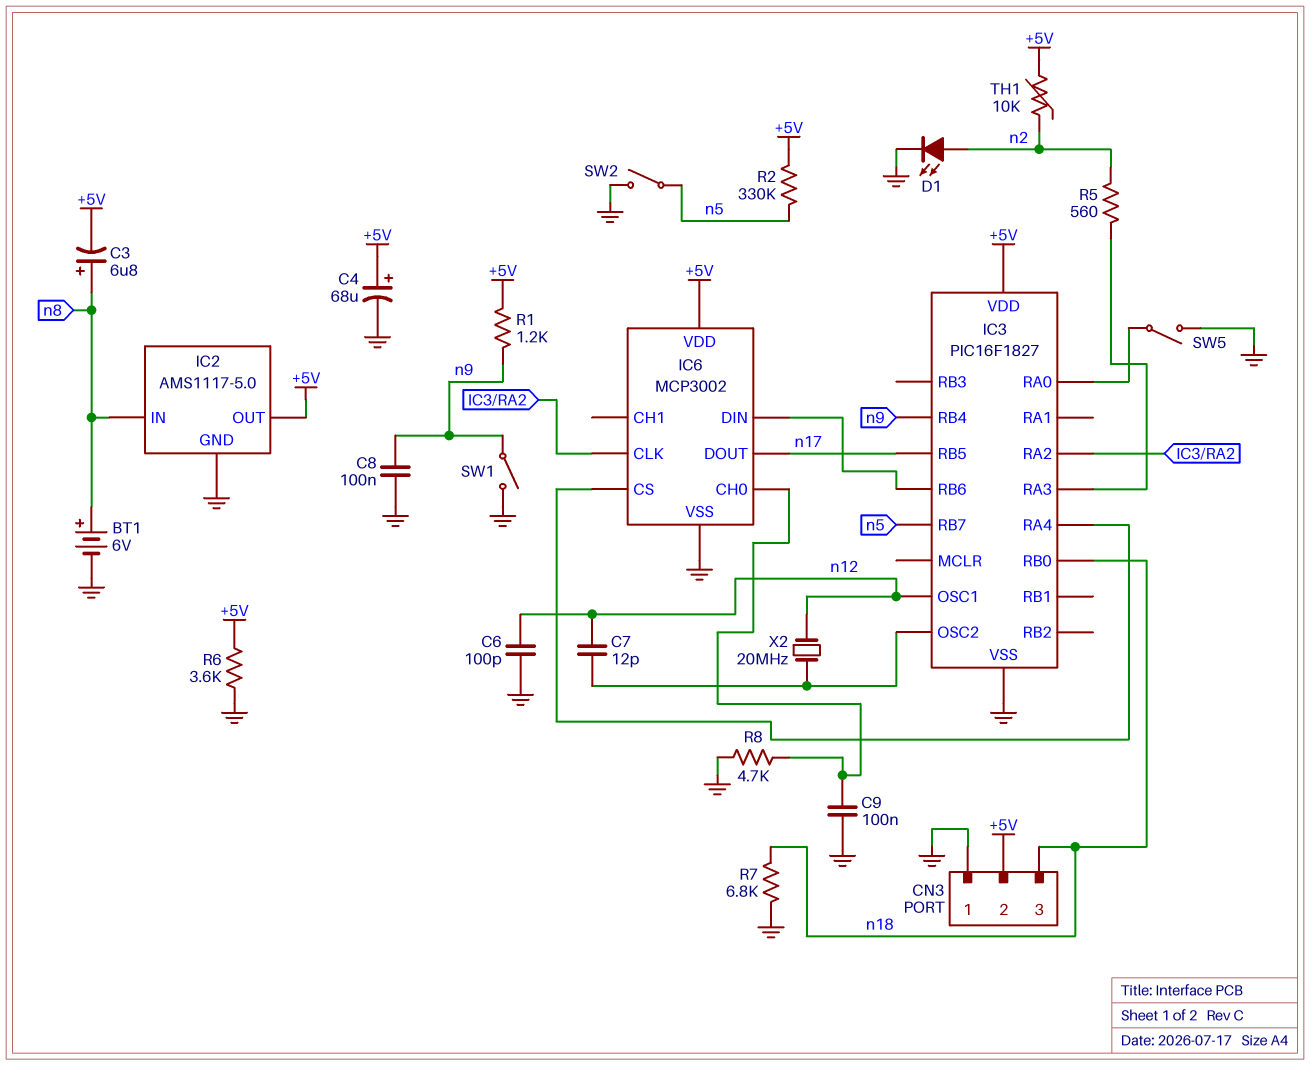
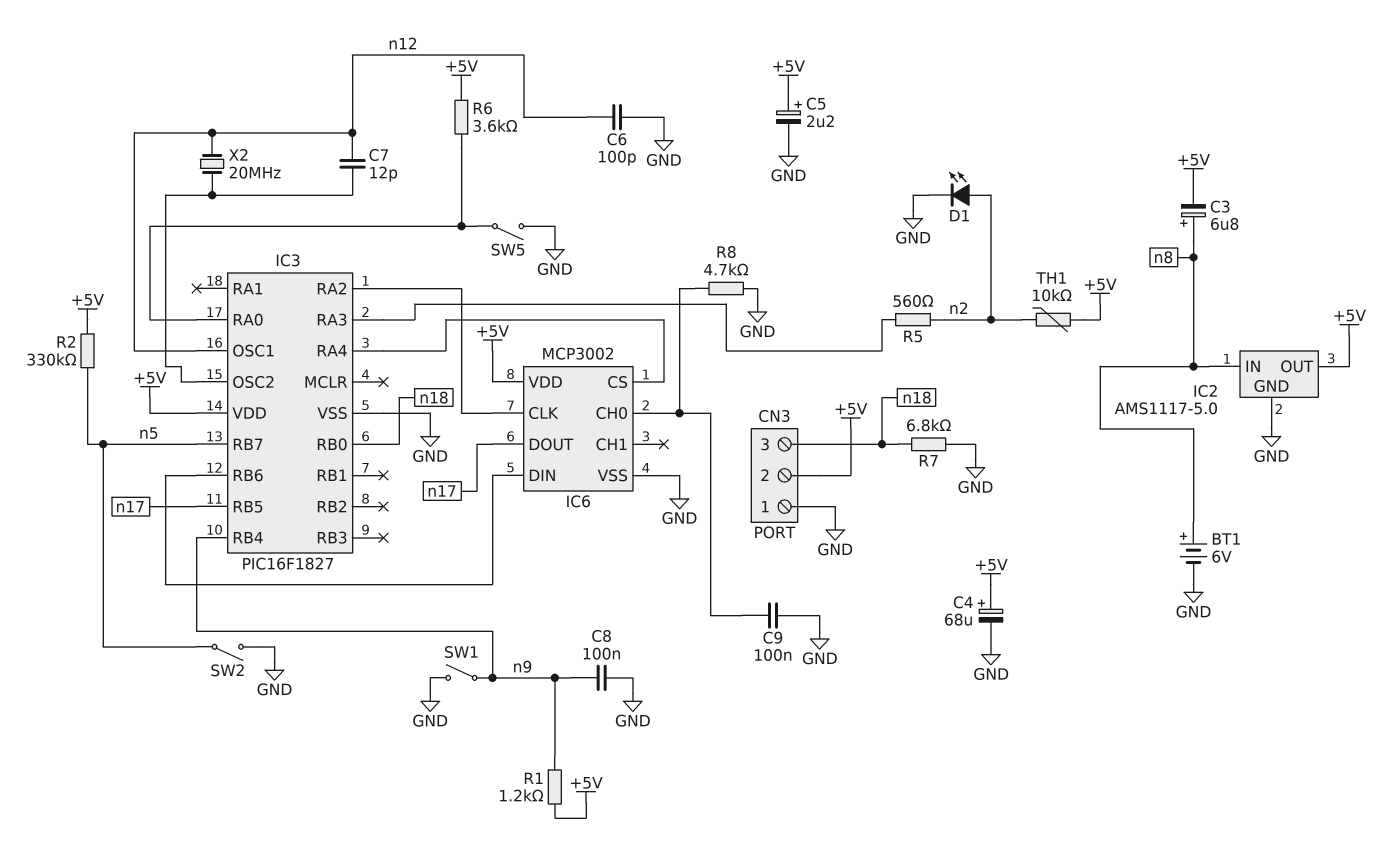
C5: none -> 2.2uF (plus +5V, minus GND)
R6: 3.6k (+5V, GND) -> 3.6k (+5V, IC3/RA0)

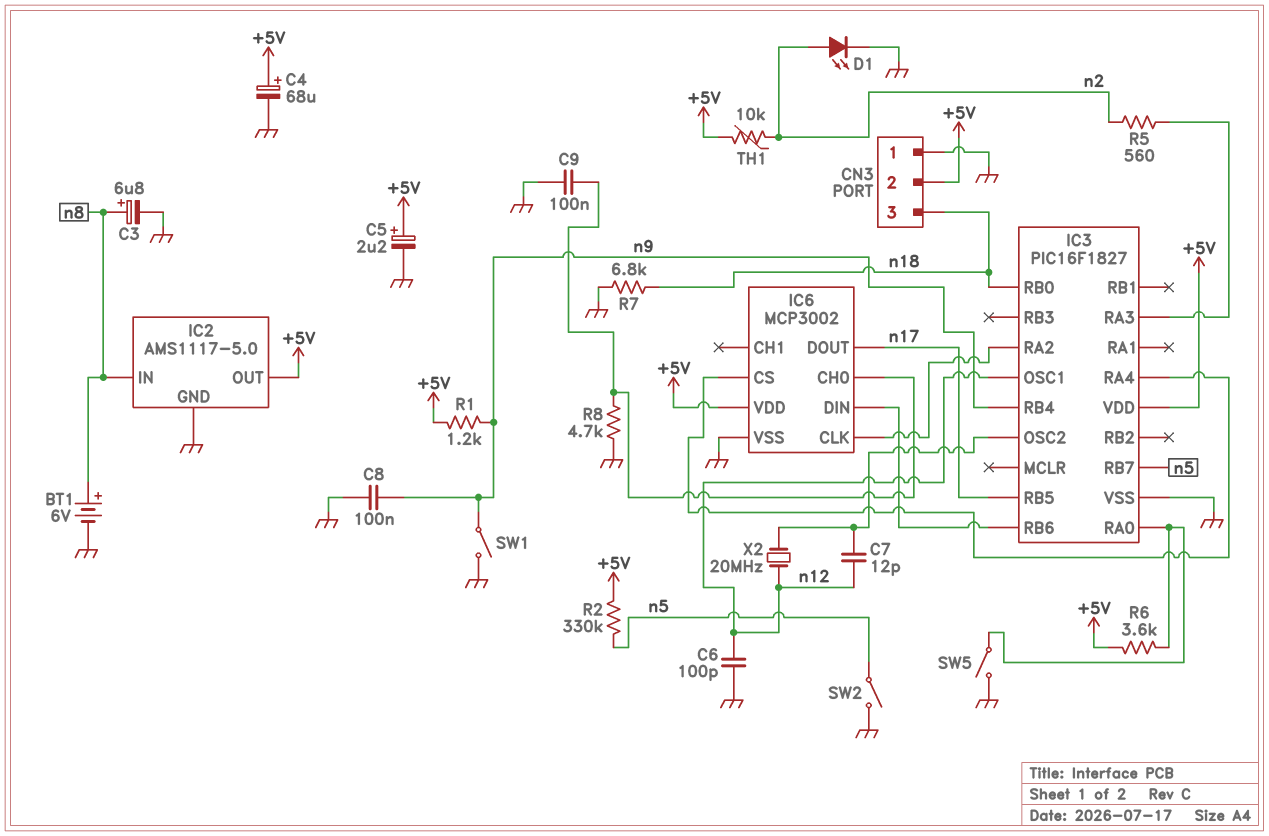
C3: 6.8uF (plus n8, minus +5V) -> 6.8uF (plus n8, minus GND)

